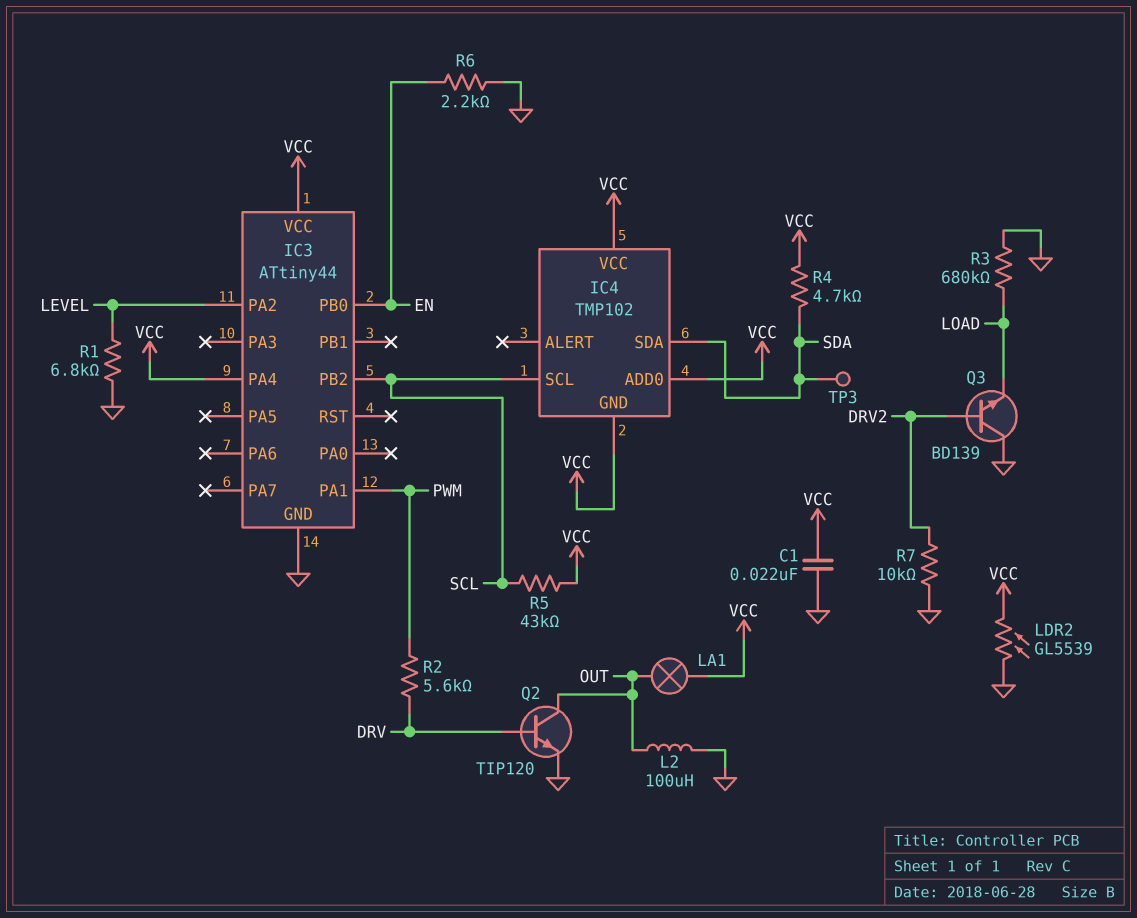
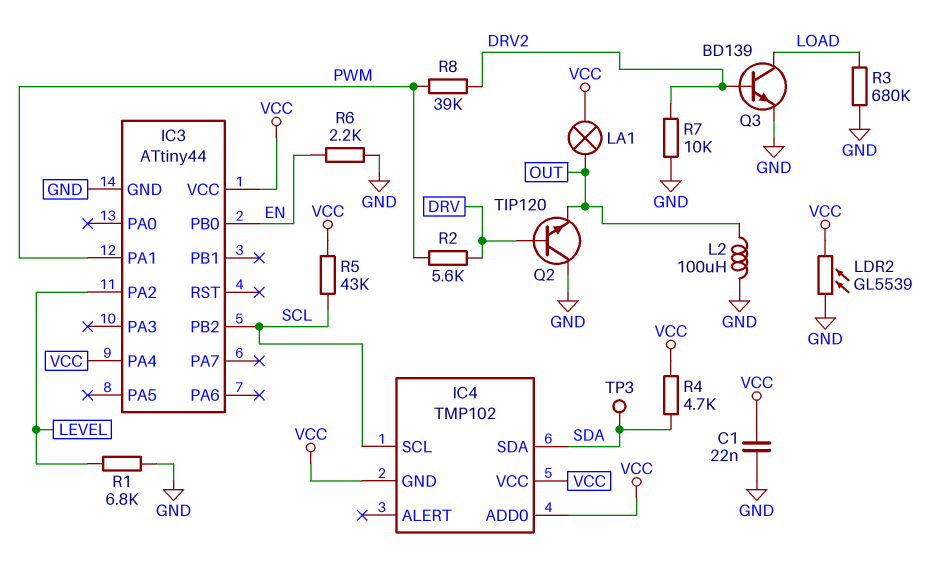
Q2: NPN TIP120 (B DRV, C OUT, E GND) -> NPN TIP120 (B DRV, C GND, E OUT)
Q3: NPN BD139 (B DRV2, C GND, E LOAD) -> NPN BD139 (B DRV2, C LOAD, E GND)
R8: none -> 39k (DRV2, PWM)

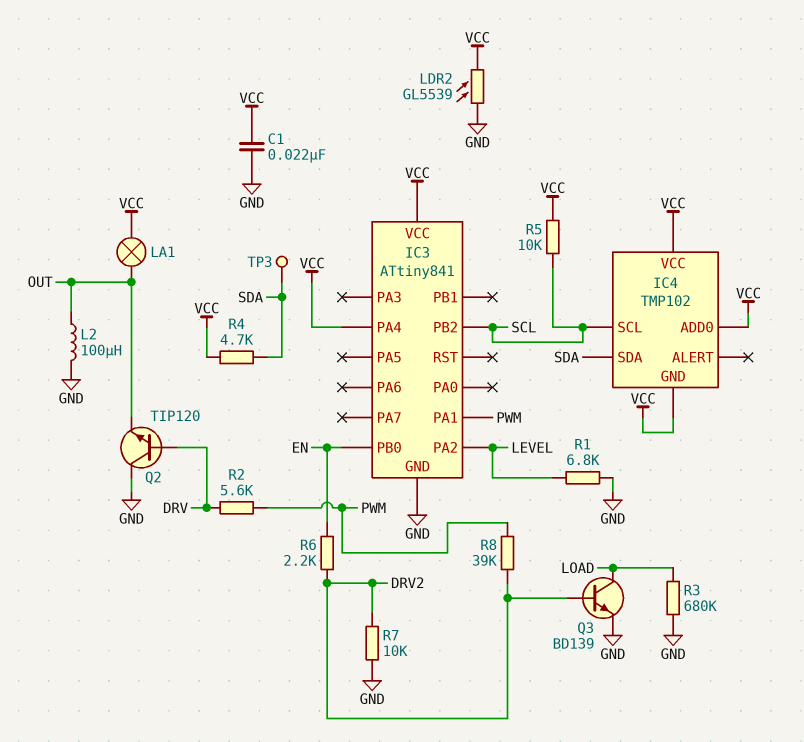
IC3: ATtiny44 -> ATtiny841
R5: 43k (SCL, VCC) -> 10k (SCL, VCC)
R6: 2.2k (EN, GND) -> 2.2k (DRV2, EN)

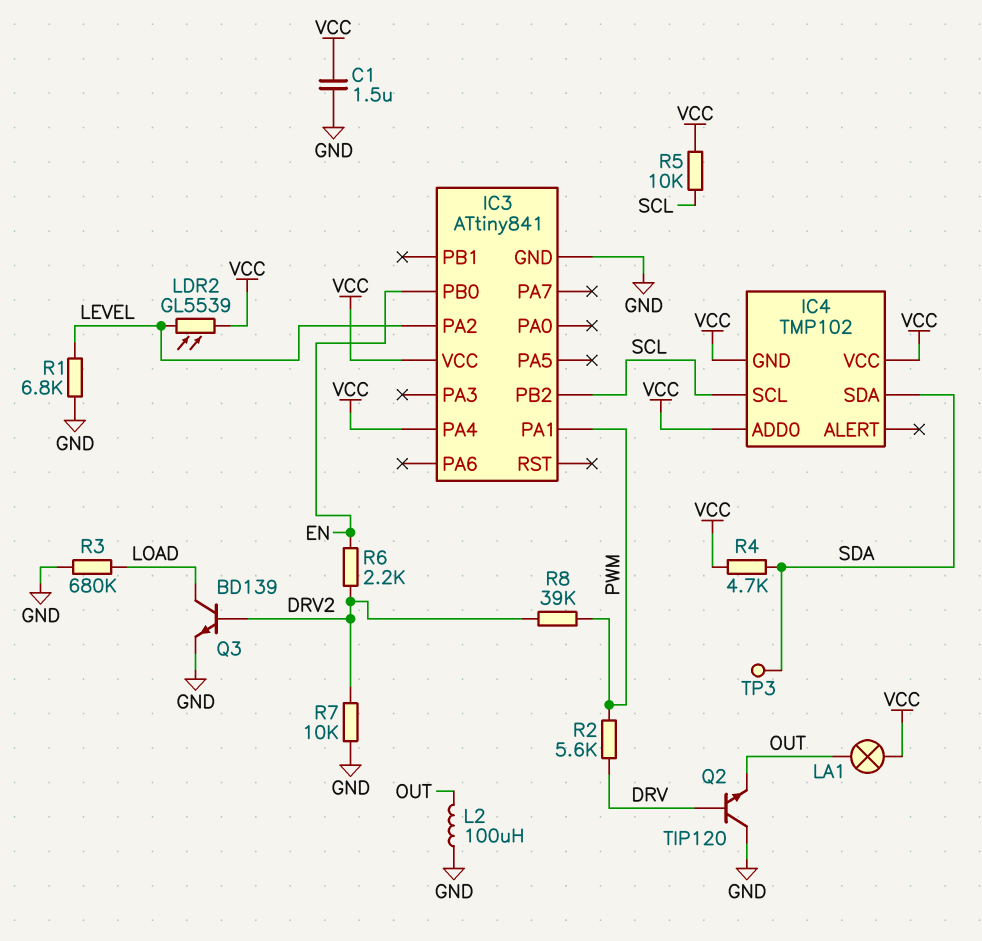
C1: 22nF (GND, VCC) -> 1.5uF (GND, VCC)
LDR2: GL5539 (GND, VCC) -> GL5539 (LEVEL, VCC)

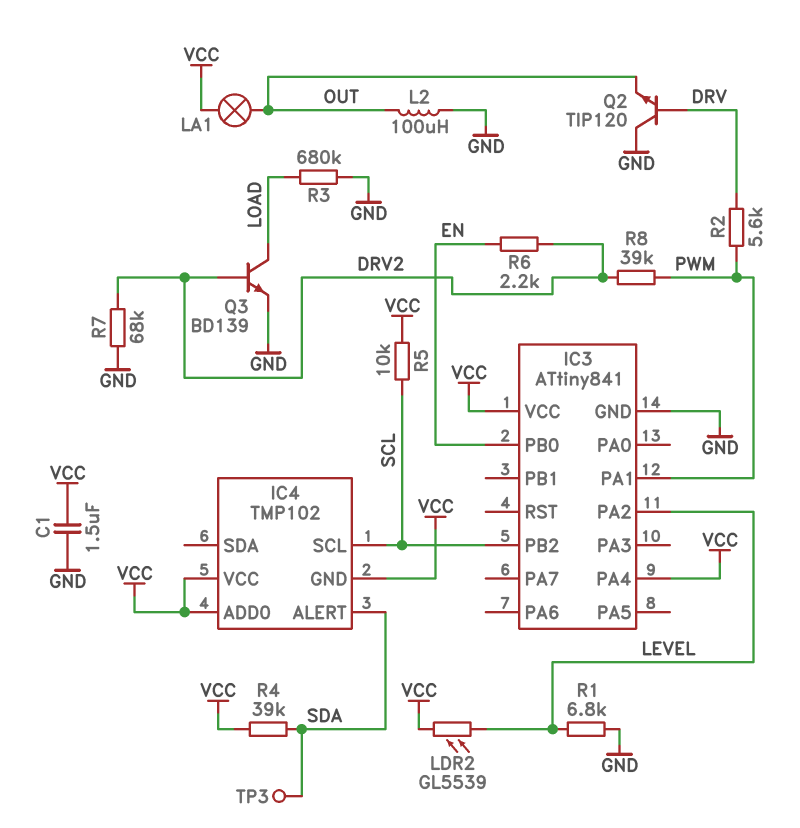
IC4 pin ALERT: none -> SDA
IC4 pin SDA: SDA -> none
R4: 4.7k (SDA, VCC) -> 39k (SDA, VCC)
R7: 10k (DRV2, GND) -> 68k (DRV2, GND)

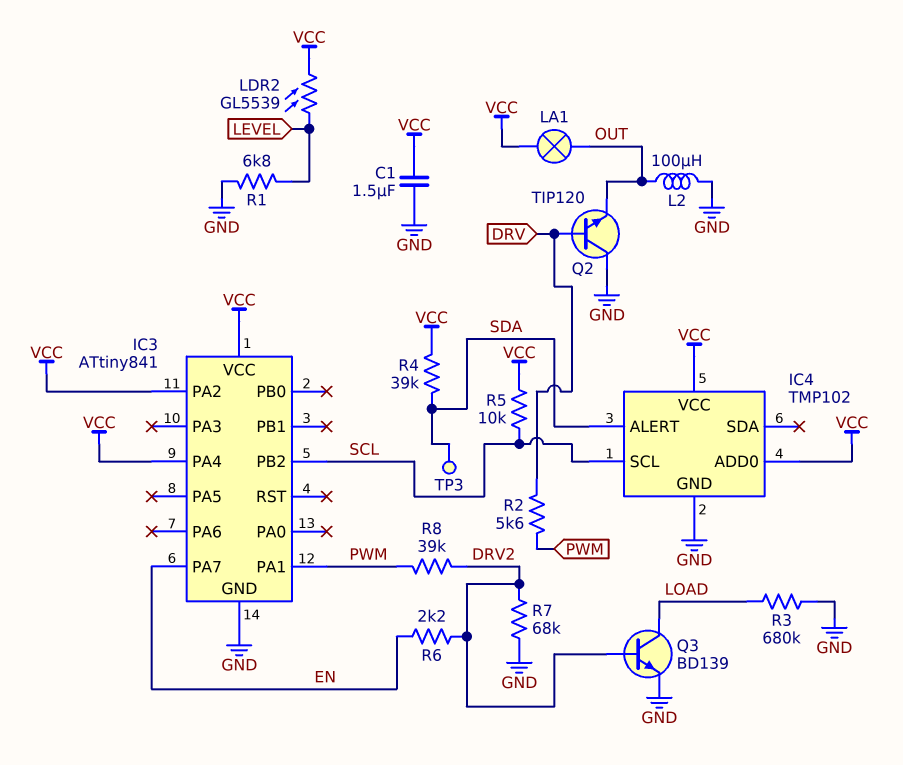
IC3 pin PA2: LEVEL -> VCC
IC3 pin PA7: none -> EN
IC3 pin PB0: EN -> none
IC4 pin GND: VCC -> GND

